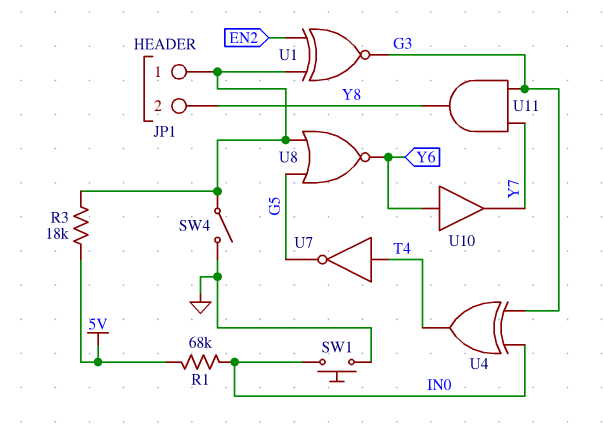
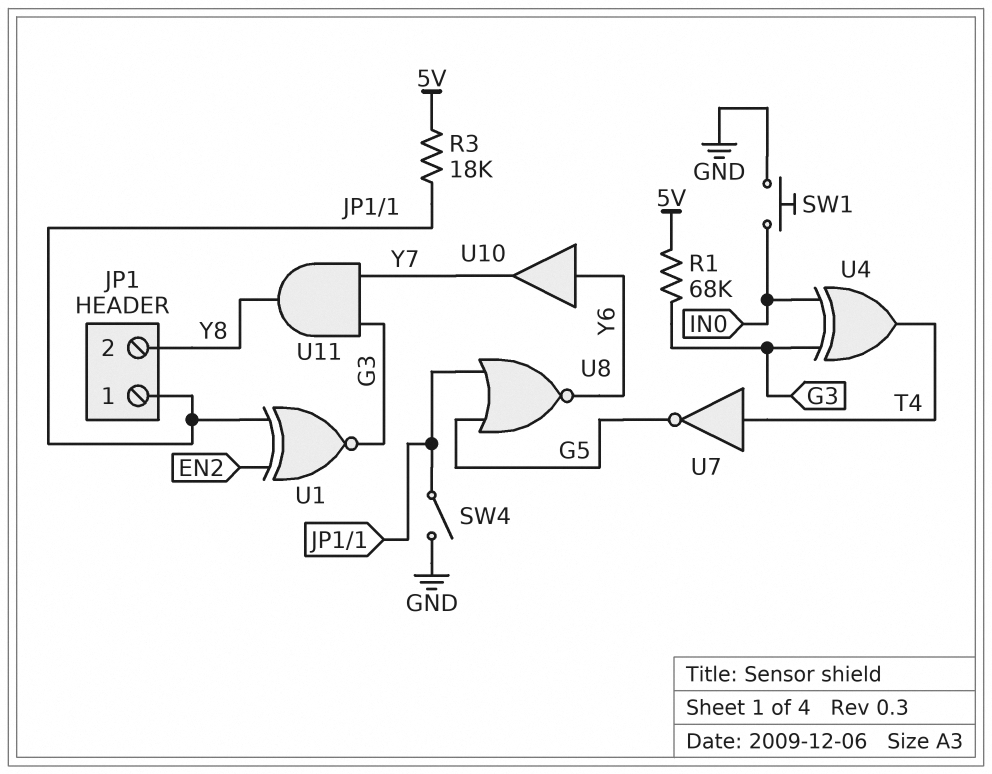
R1: 68k (5V, IN0) -> 68k (5V, G3)

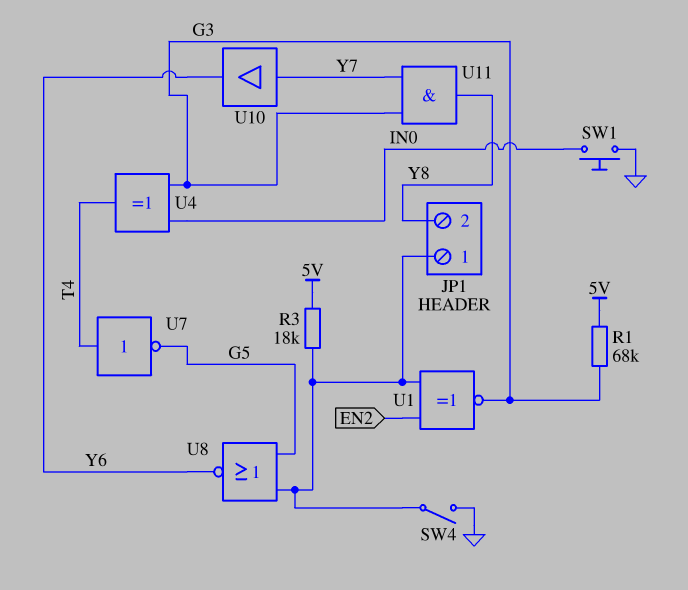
U10: buffer (in Y6, out Y7) -> buffer (in Y7, out Y6)

